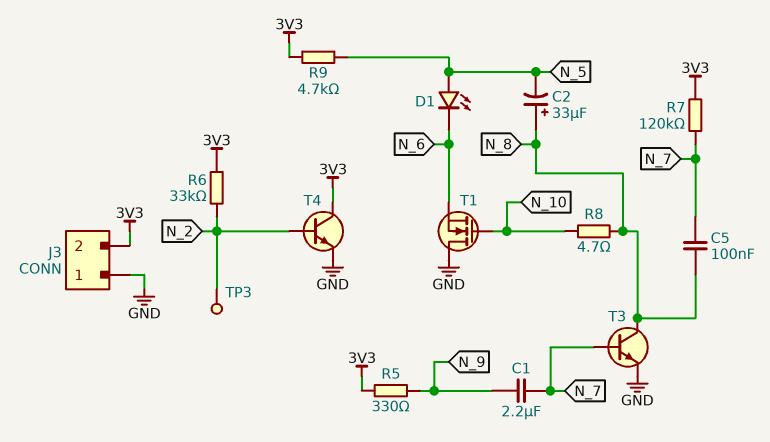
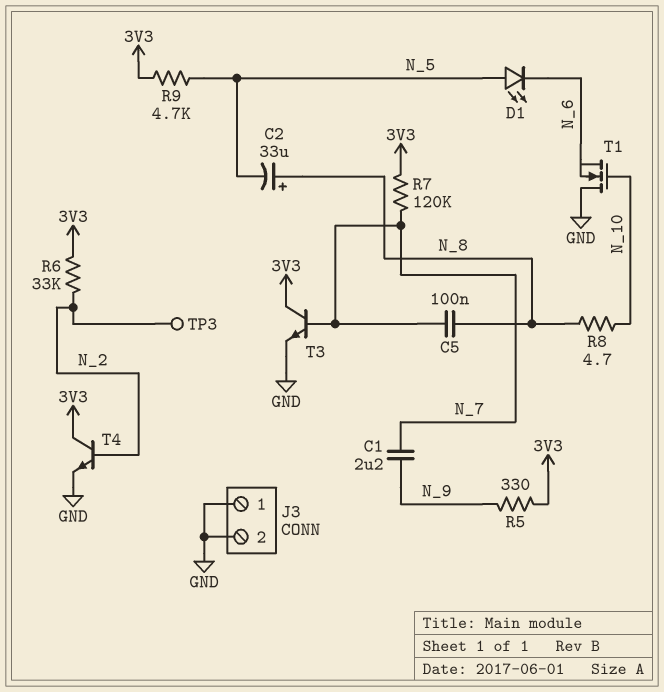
J3 pin 2: 3V3 -> GND
T3: NPN (B N_7, C N_8, E GND) -> NPN (B N_7, C 3V3, E GND)

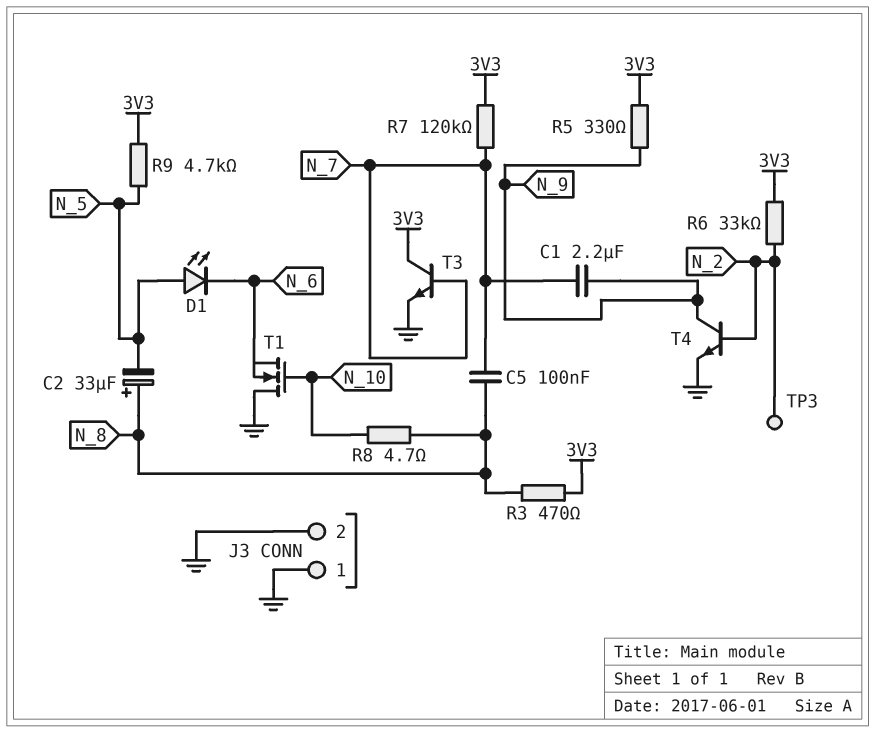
R3: none -> 470 (3V3, N_8)
T4: NPN (B N_2, C 3V3, E GND) -> NPN (B N_2, C N_9, E GND)

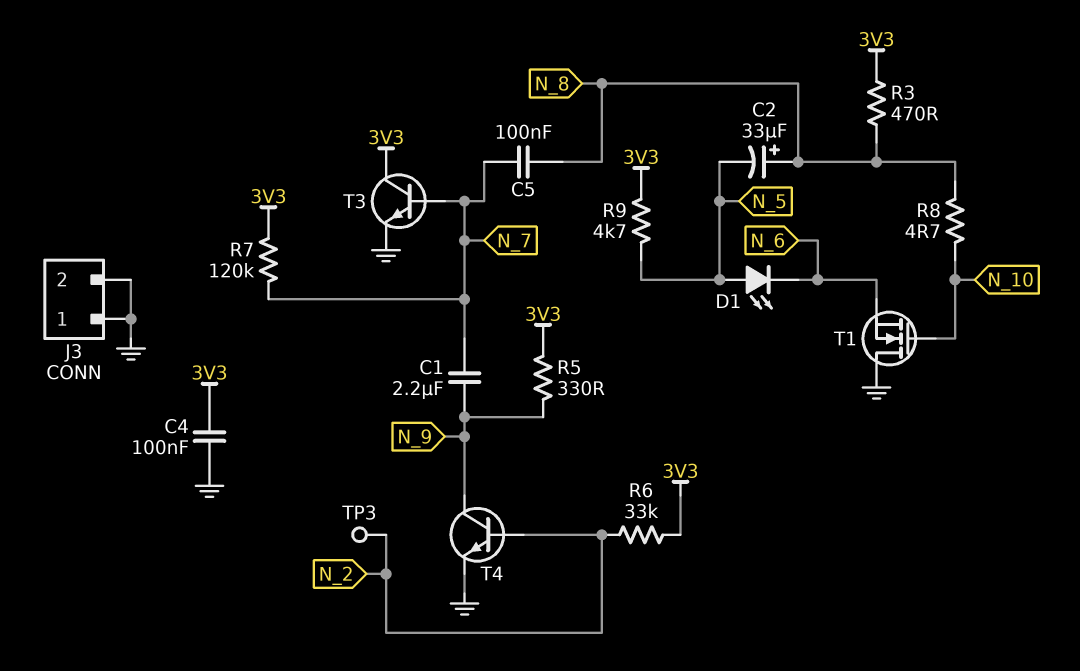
C4: none -> 100nF (3V3, GND)

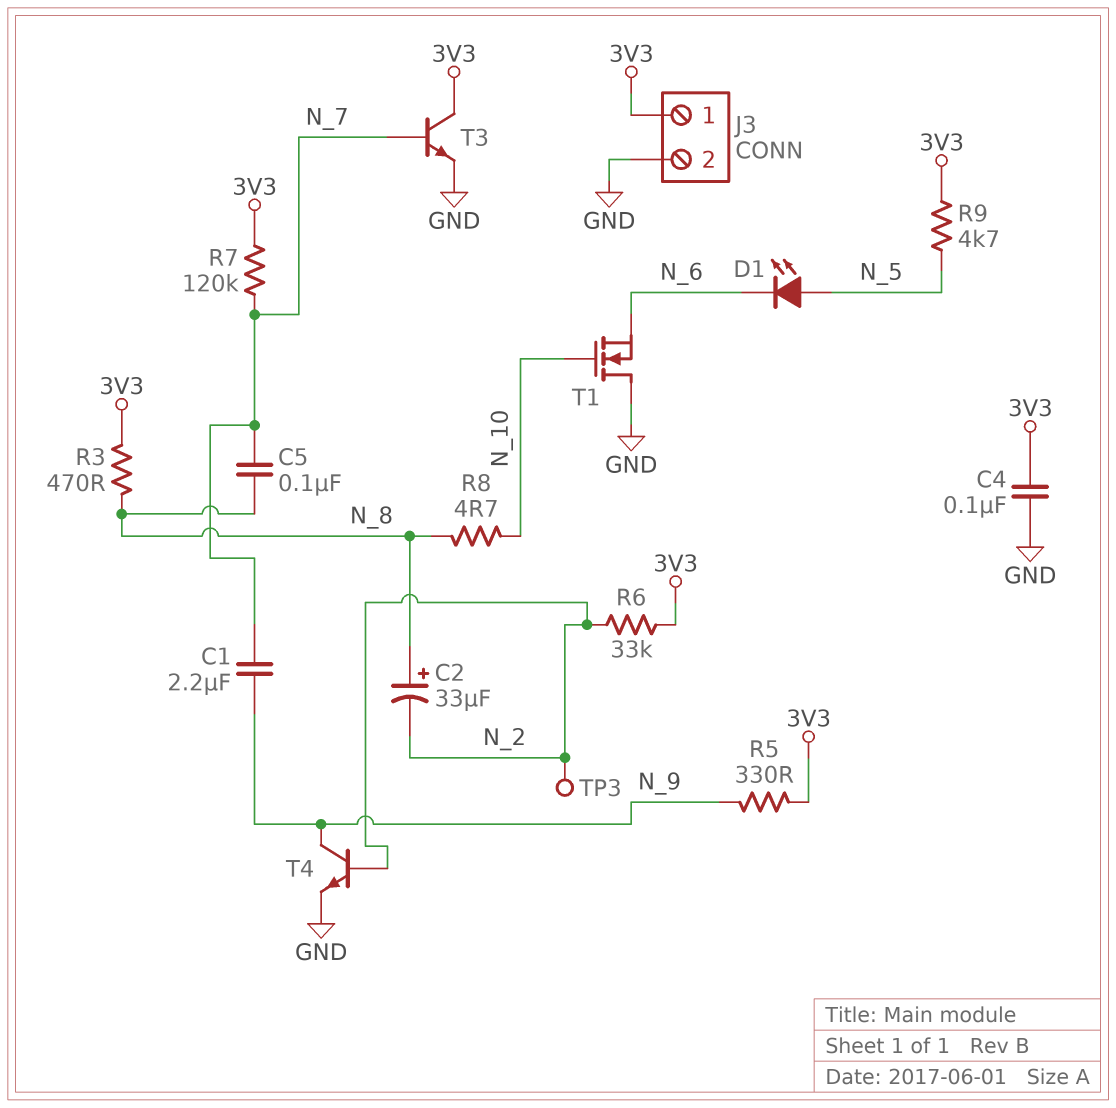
C2: 33uF (plus N_8, minus N_5) -> 33uF (plus N_8, minus N_2)
J3 pin 1: GND -> 3V3

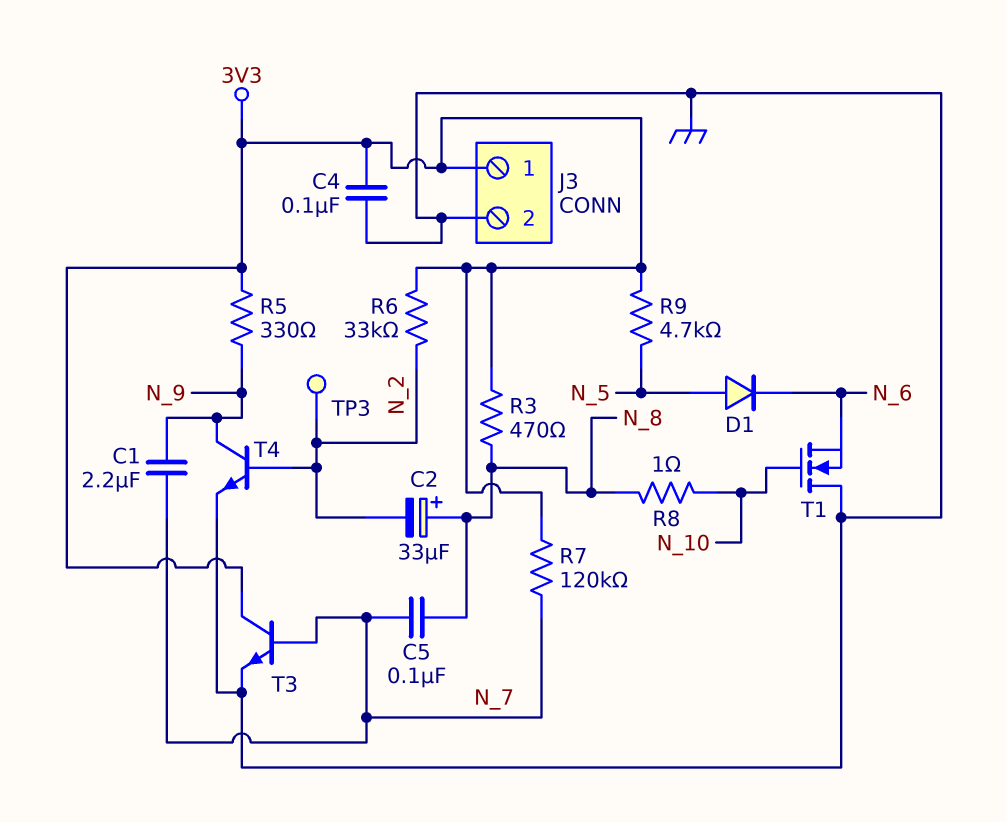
D1: LED (A N_5, K N_6) -> diode (A N_5, K N_6)
R8: 4.7 (N_8, N_10) -> 1 (N_8, N_10)

